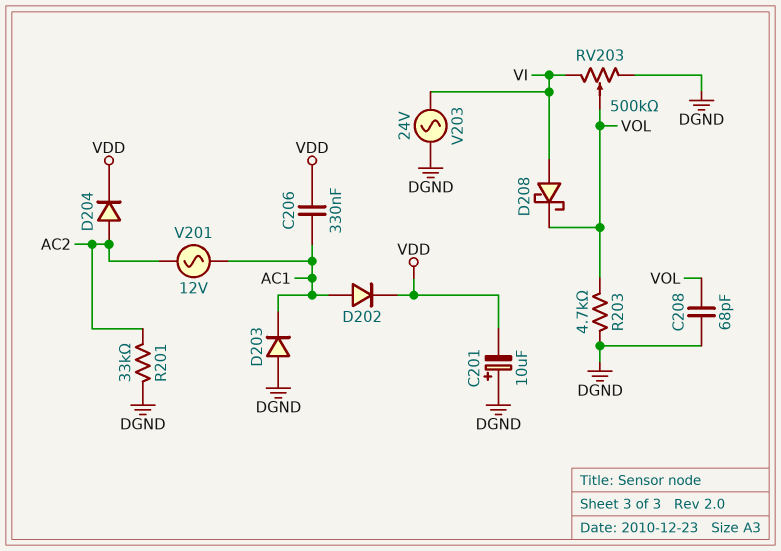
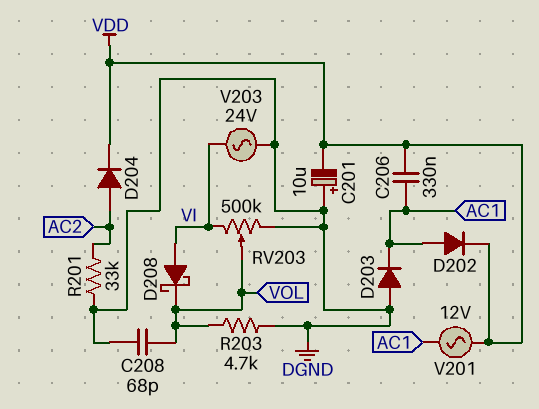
V201: AC 12V (AC1, AC2) -> AC 12V (AC1, VDD)

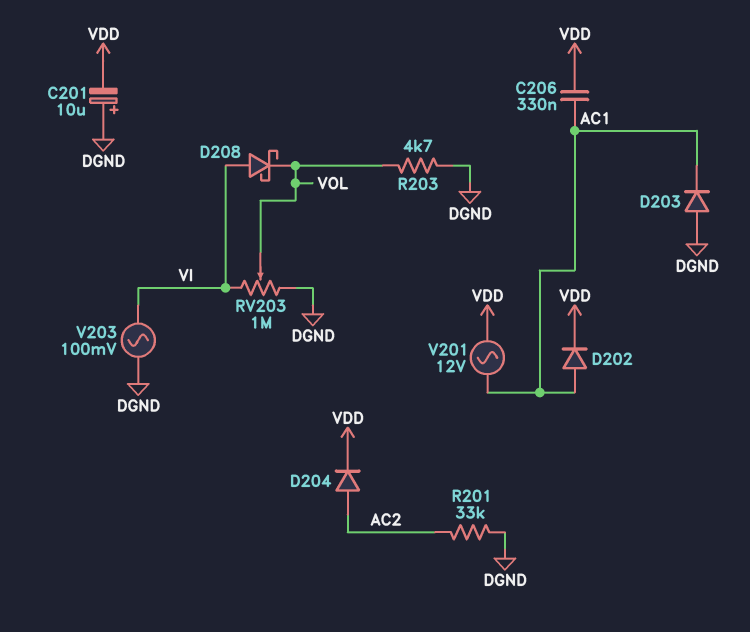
C208: 68pF (DGND, VOL) -> none
RV203: 500k (DGND, VI, wiper VOL) -> 1M (DGND, VI, wiper VOL)
V203: AC 24V (DGND, VI) -> AC 100mV (DGND, VI)

